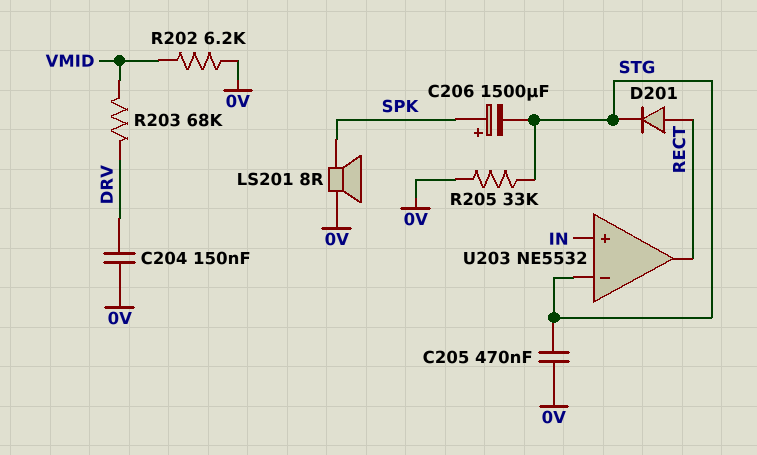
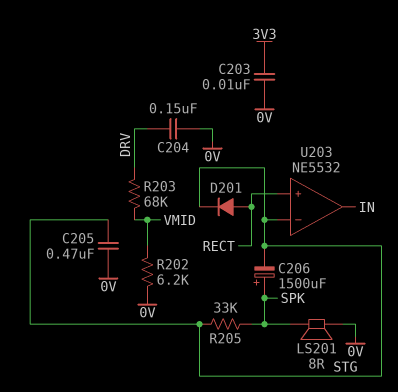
C203: none -> 10nF (0V, 3V3)
R205: 33k (0V, STG) -> 33k (SPK, STG)
U203 pin in+: IN -> RECT
U203 pin out: RECT -> IN

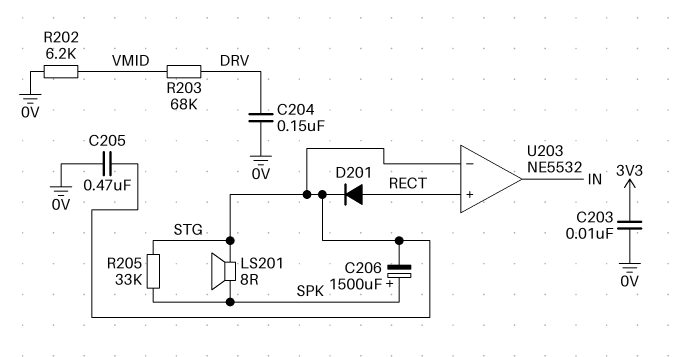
LS201: speaker 8R (0V, SPK) -> speaker 8R (SPK, STG)

